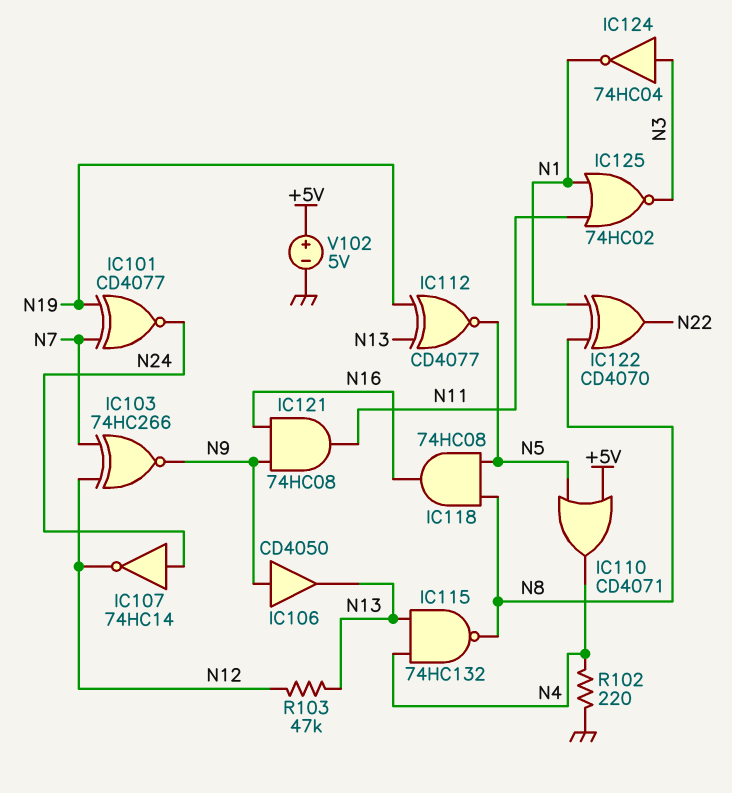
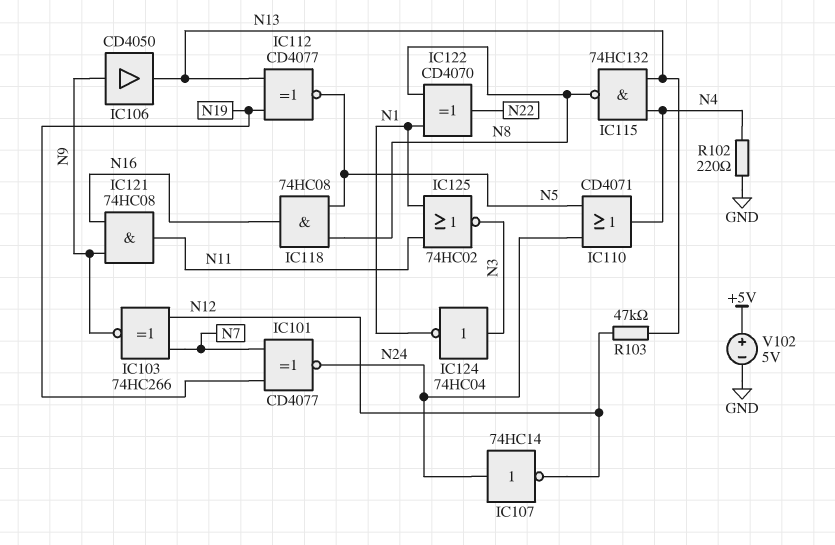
IC110: OR CD4071 (in +5V, in N5, out N4) -> OR CD4071 (in N5, in N24, out N4)

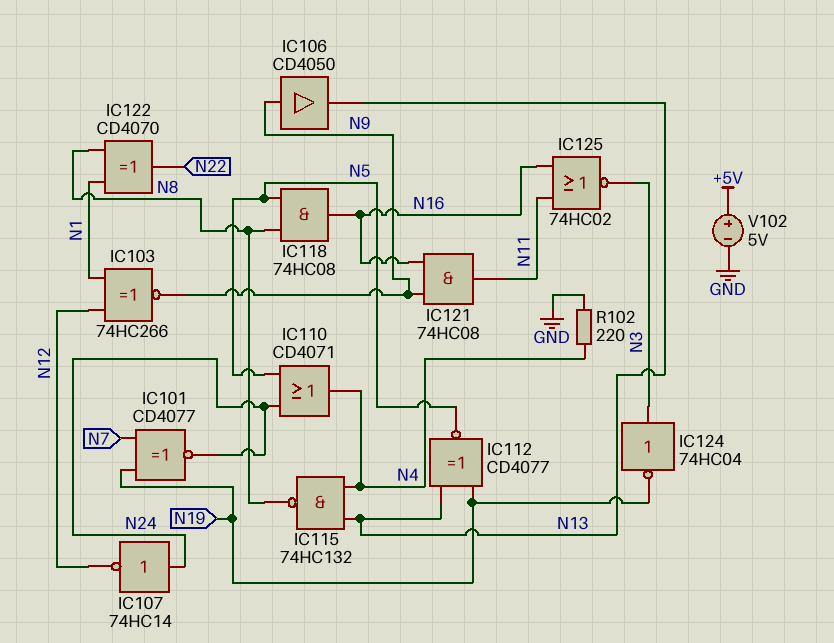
IC103: XNOR 74HC266 (in N7, in N12, out N9) -> XNOR 74HC266 (in N1, in N12, out N9)
IC124: NOT 74HC04 (in N3, out N1) -> NOT 74HC04 (in N3, out N19)
IC125: NOR 74HC02 (in N1, in N11, out N3) -> NOR 74HC02 (in N11, in N16, out N3)
R103: 47k (N12, N13) -> none

